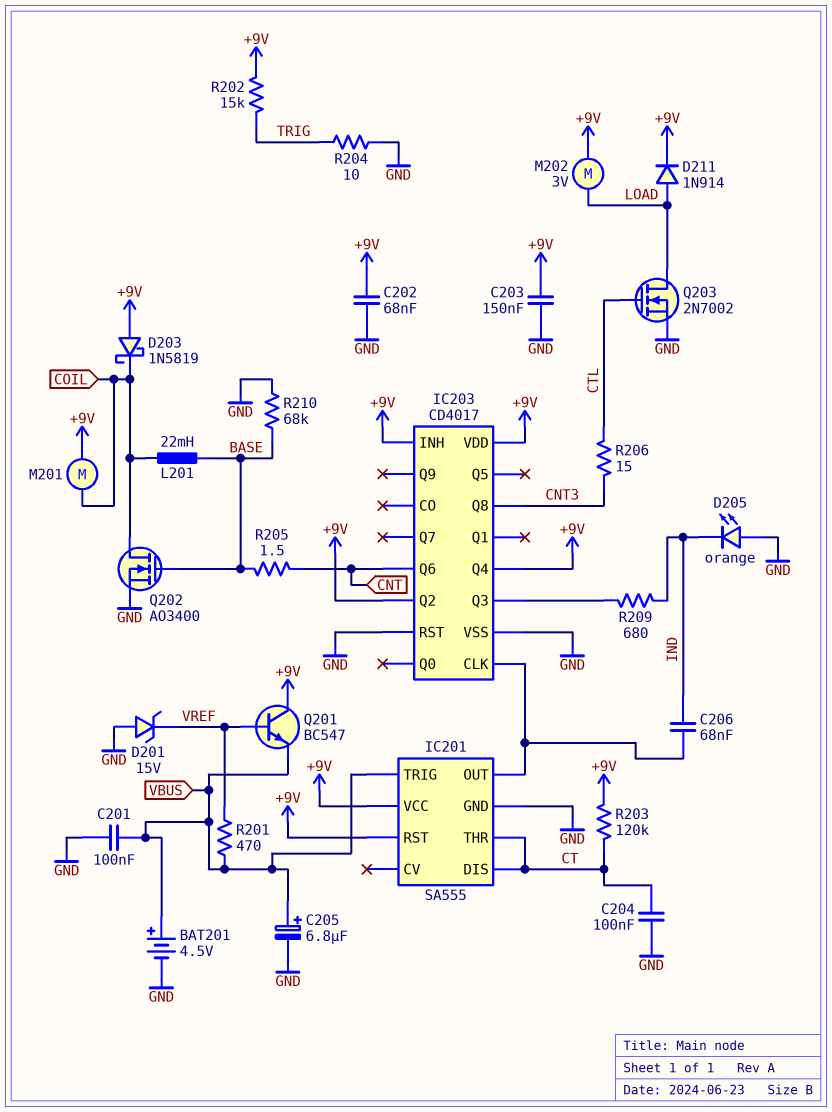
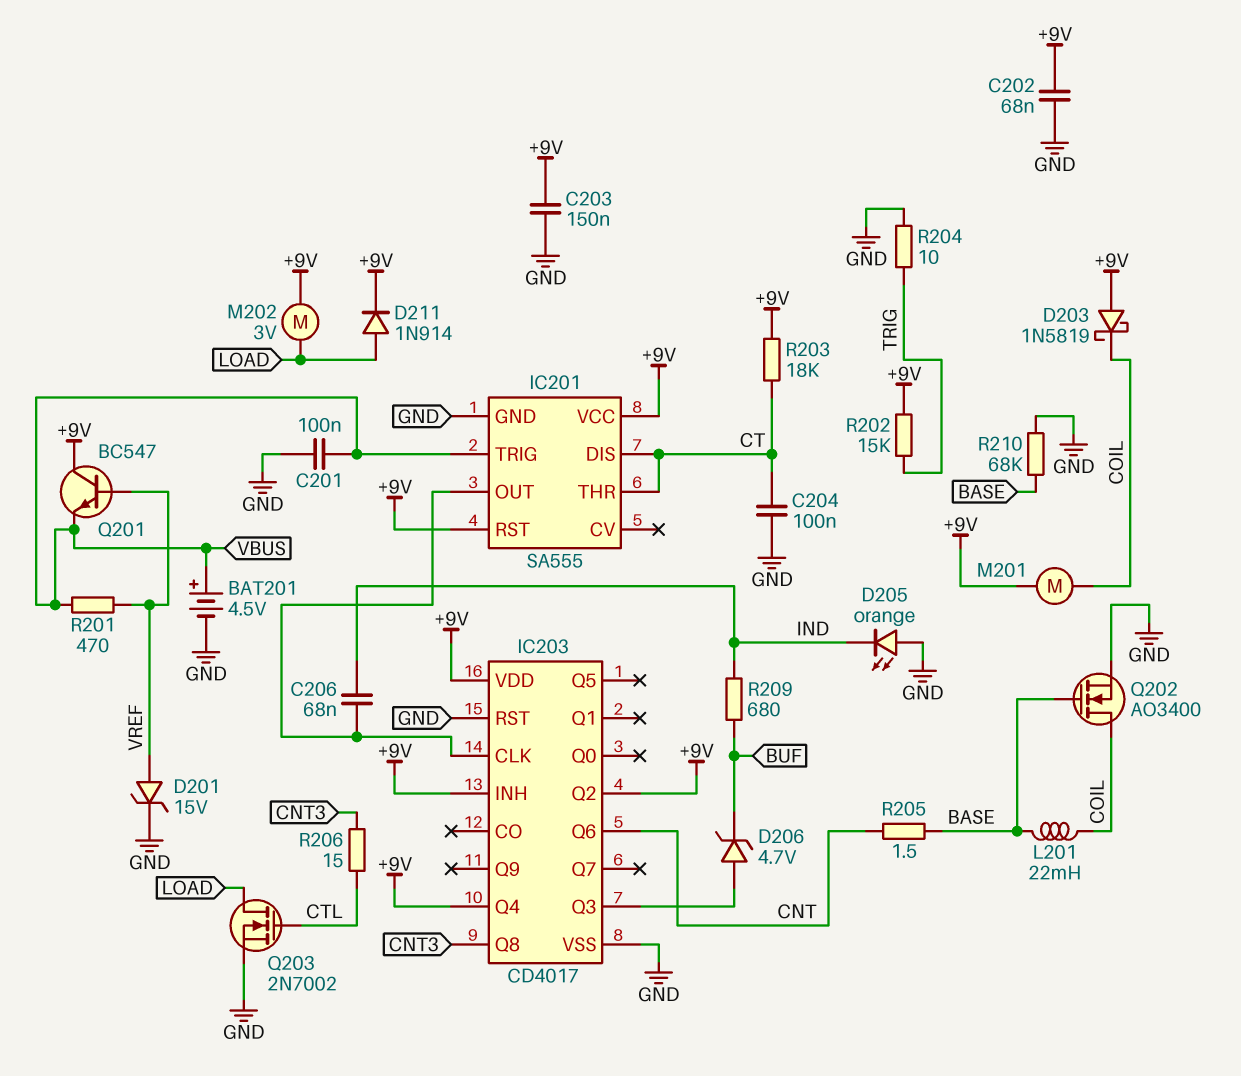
C205: 6.8uF (plus VBUS, minus GND) -> none
D201: zener 15V (A GND, K VREF) -> zener 15V (A VREF, K GND)
D206: none -> zener 4.7V (A IC203/Q3, K BUF)
R203: 120k (+9V, CT) -> 18k (+9V, CT)
R209: 680 (IC203/Q3, IND) -> 680 (BUF, IND)

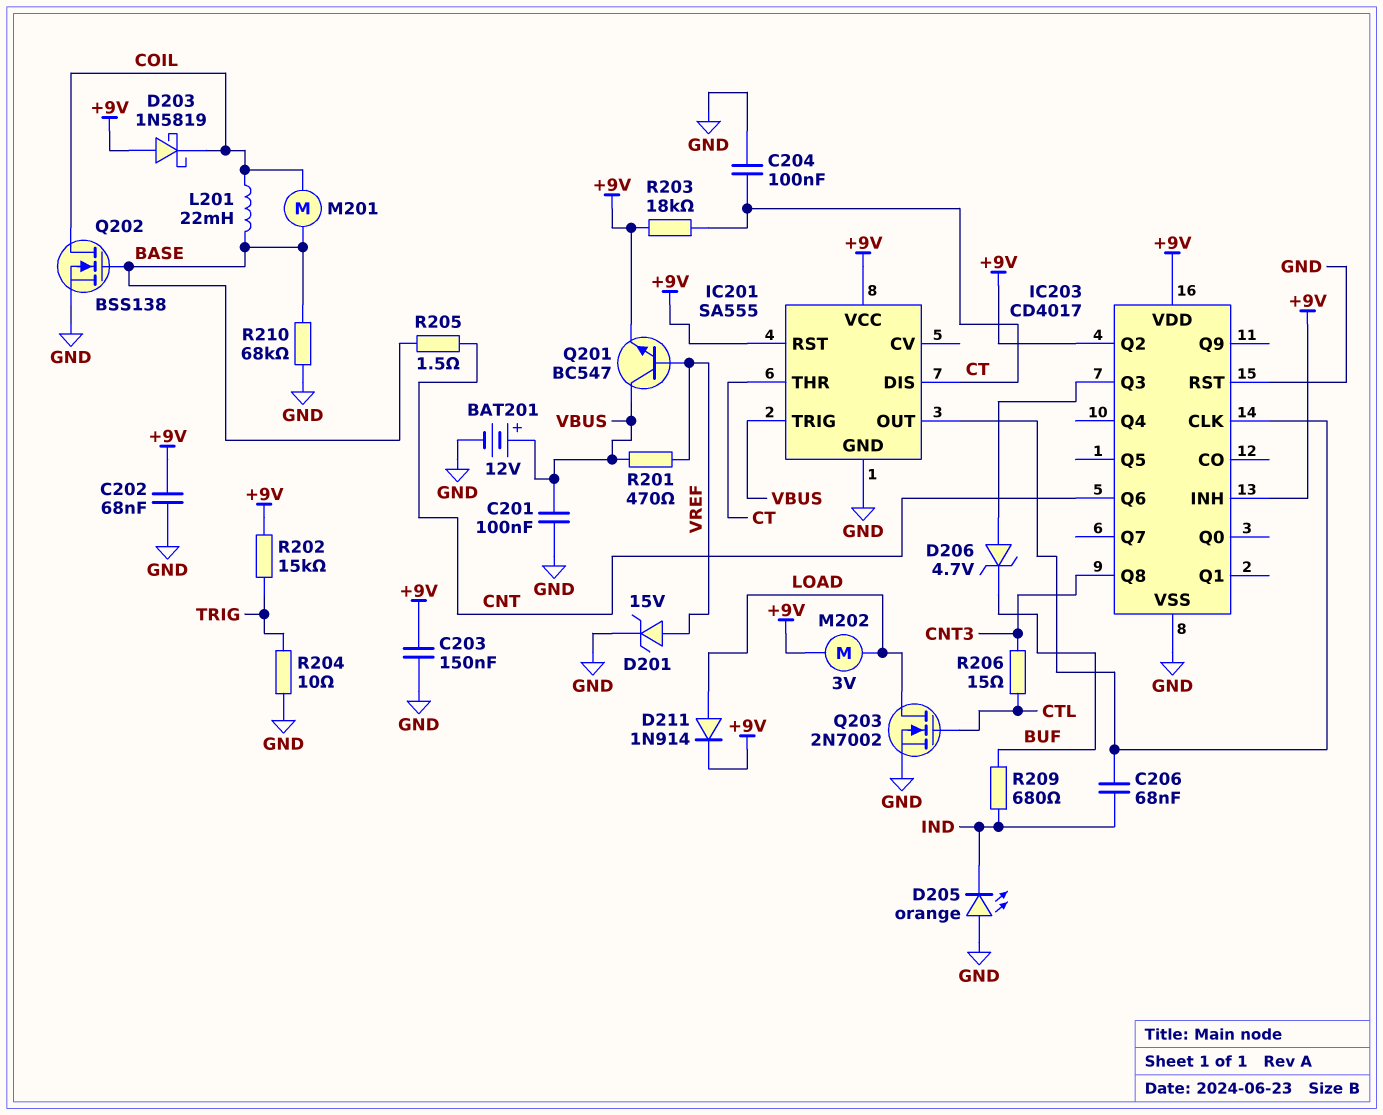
BAT201: 4.5V (plus VBUS, minus GND) -> 12V (plus VBUS, minus GND)
IC203 pin Q4: +9V -> none
M201: motor (+9V, COIL) -> motor (BASE, COIL)
Q201: NPN BC547 (B VREF, C +9V, E VBUS) -> NPN BC547 (B VREF, C VBUS, E +9V)
Q202: NMOS AO3400 (G BASE, D COIL, S GND) -> NMOS BSS138 (G BASE, D COIL, S GND)

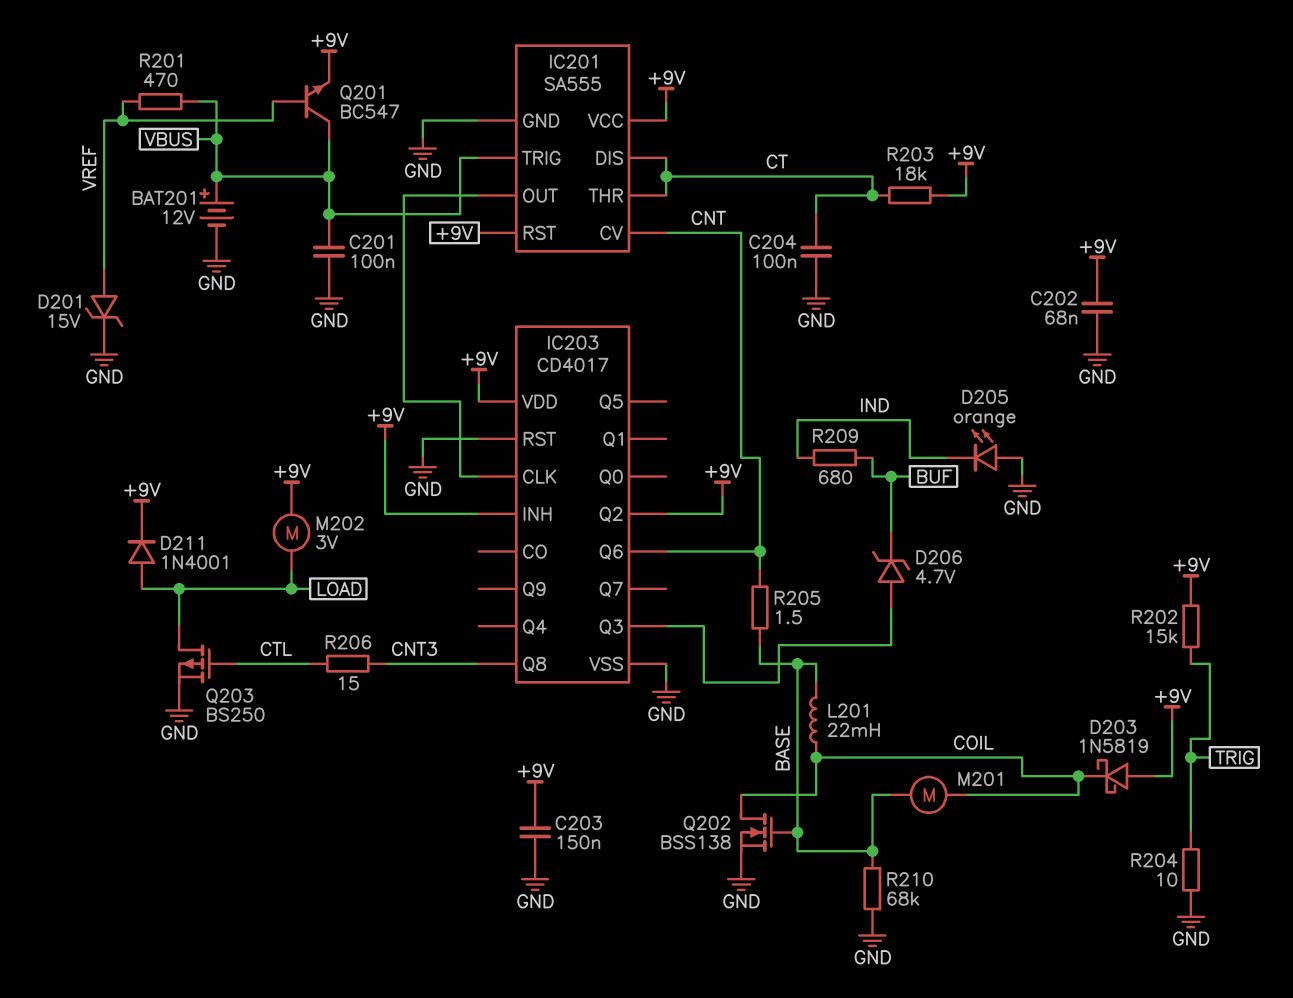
C206: 68nF (IC201/OUT, IND) -> none
D211: diode 1N914 (A LOAD, K +9V) -> diode 1N4001 (A LOAD, K +9V)
IC201 pin CV: none -> CNT
Q203: NMOS 2N7002 (G CTL, D LOAD, S GND) -> PMOS BS250 (G CTL, D LOAD, S GND)

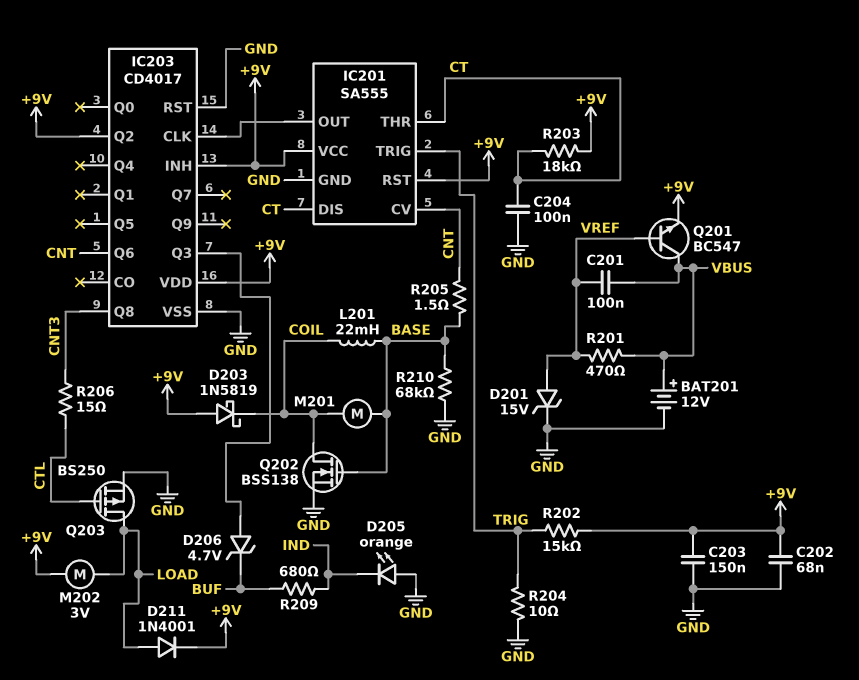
C201: 100nF (GND, VBUS) -> 100nF (VBUS, VREF)
IC201 pin TRIG: VBUS -> TRIG

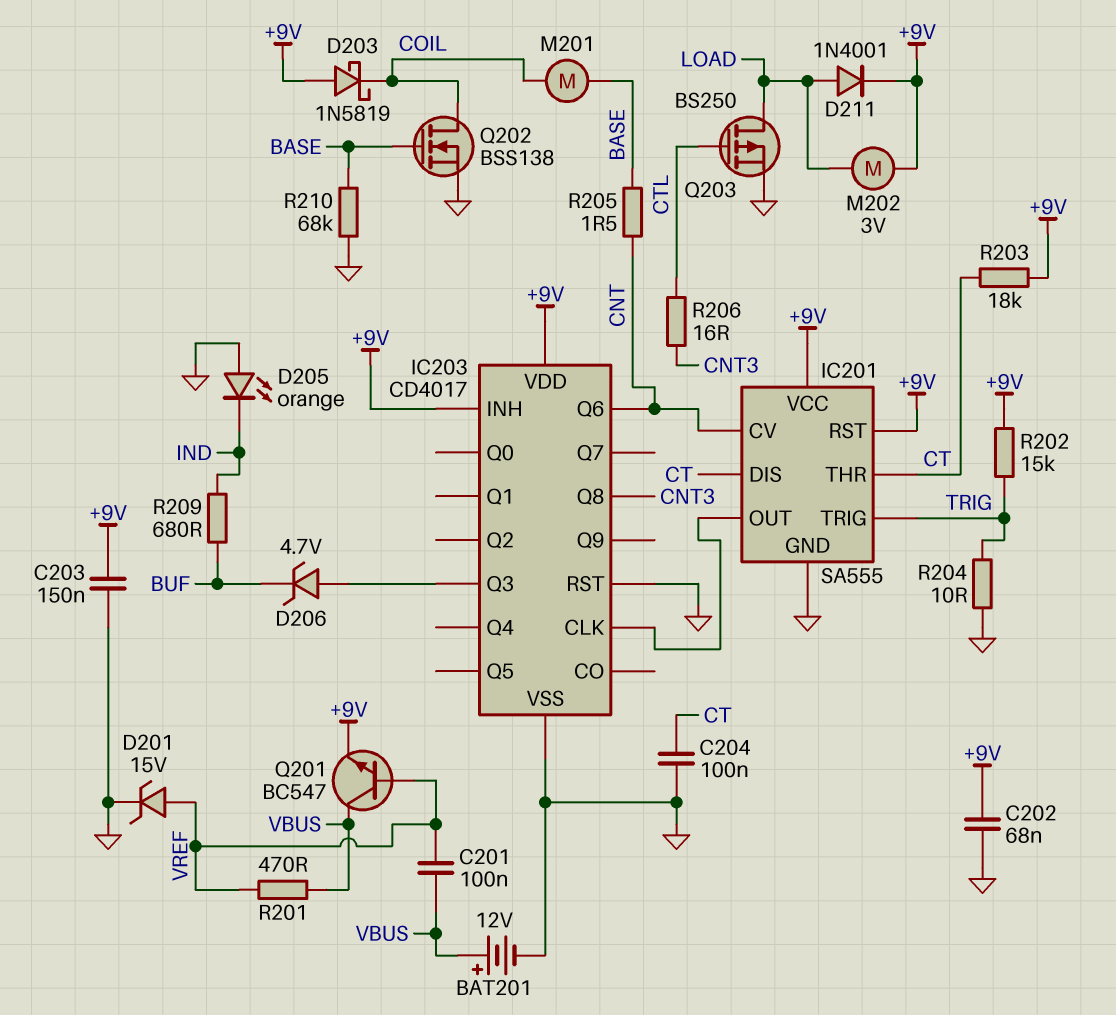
IC203 pin Q2: +9V -> none
L201: 22mH (BASE, COIL) -> none
R206: 15 (CNT3, CTL) -> 16 (CNT3, CTL)

